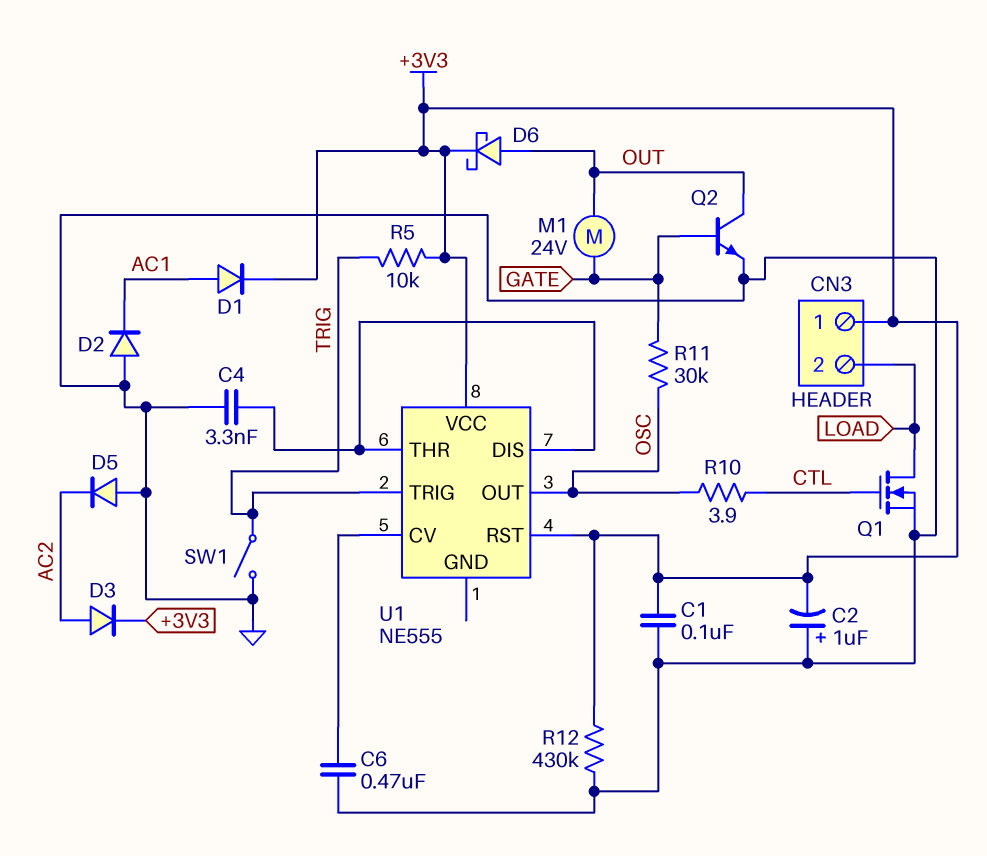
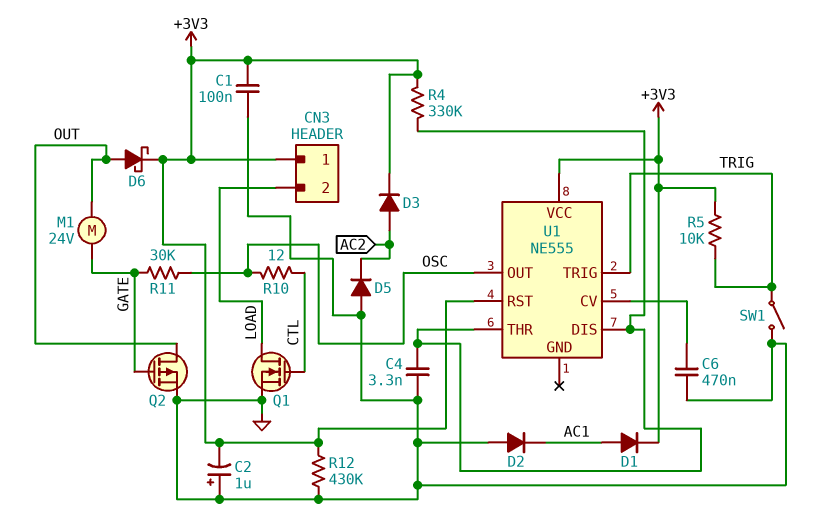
Q2: NPN (B GATE, C OUT, E GND) -> PMOS (G GATE, D OUT, S GND)
R4: none -> 330k (+3V3, U1/DIS)
R10: 3.9 (CTL, OSC) -> 12 (CTL, OSC)

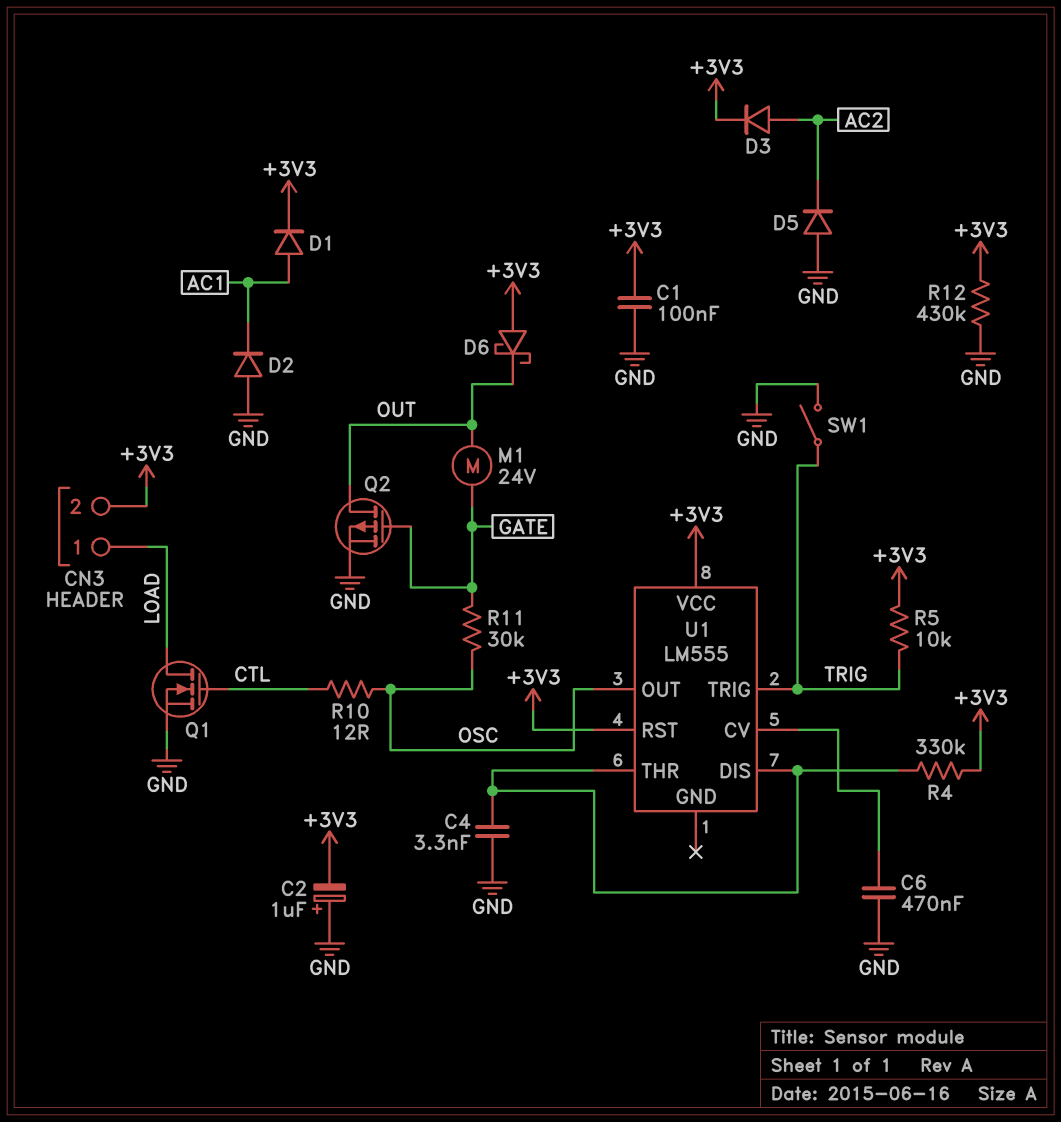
CN3 pin 1: +3V3 -> LOAD
CN3 pin 2: LOAD -> +3V3
D6: schottky (A OUT, K +3V3) -> schottky (A +3V3, K OUT)
U1: NE555 -> LM555

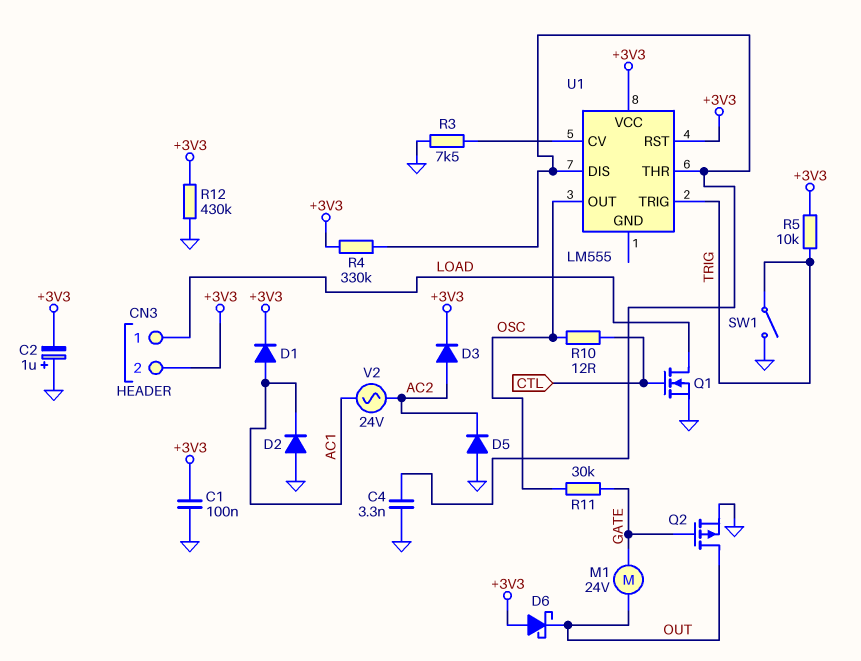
C6: 470nF (GND, U1/CV) -> none
R3: none -> 7.5k (GND, U1/CV)
V2: none -> AC 24V (AC1, AC2)

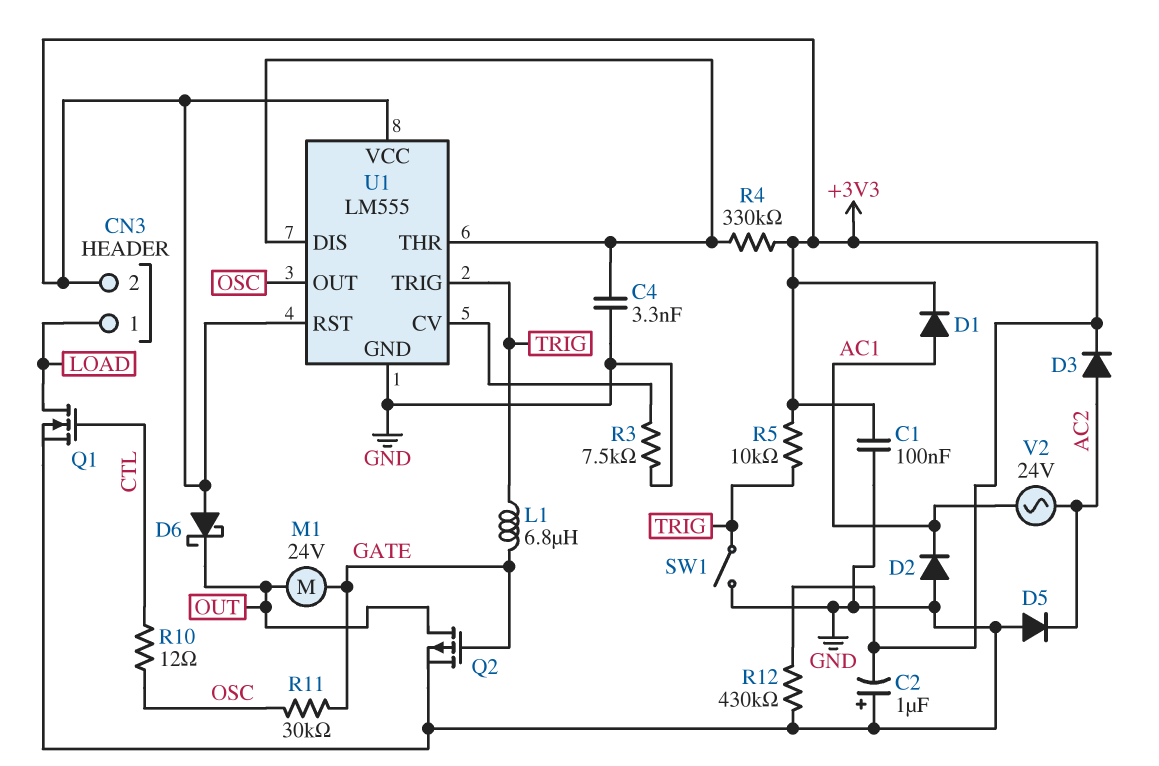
L1: none -> 6.8uH (GATE, TRIG)
U1 pin GND: none -> GND

